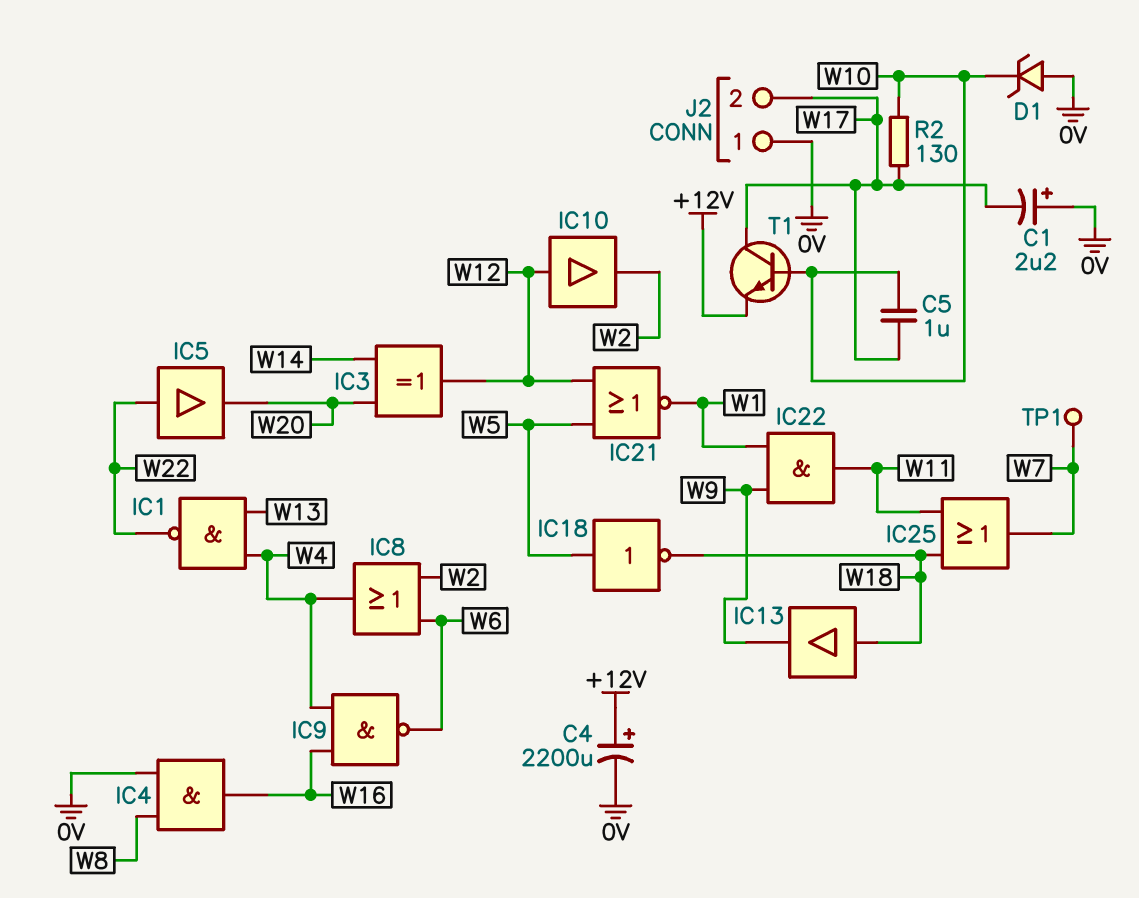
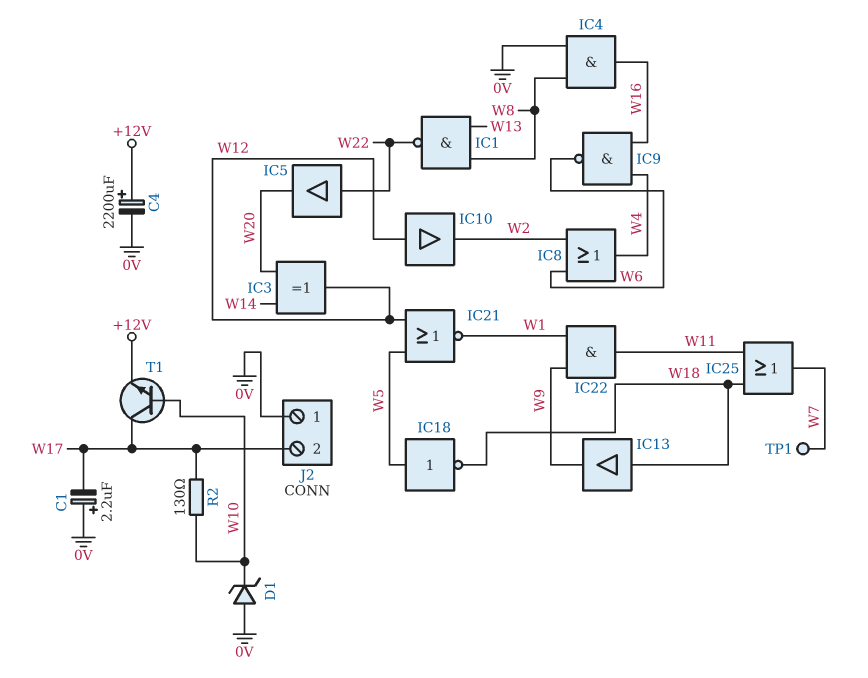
C5: 1uF (W10, W17) -> none
IC1: NAND (in W4, in W13, out W22) -> NAND (in W8, in W13, out W22)

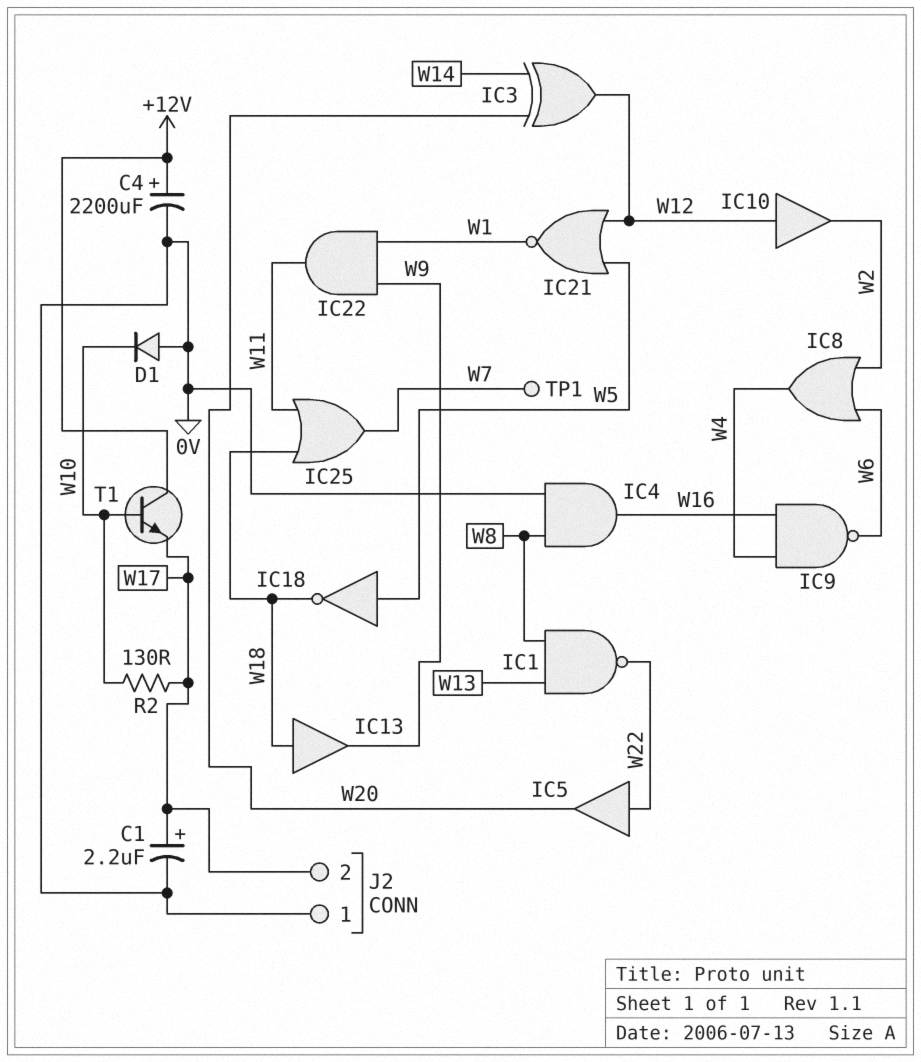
C1: 2.2uF (plus 0V, minus W17) -> 2.2uF (plus W17, minus 0V)
D1: zener (A 0V, K W10) -> diode (A 0V, K W10)
T1: NPN (B W10, C W17, E +12V) -> NPN (B W10, C +12V, E W17)

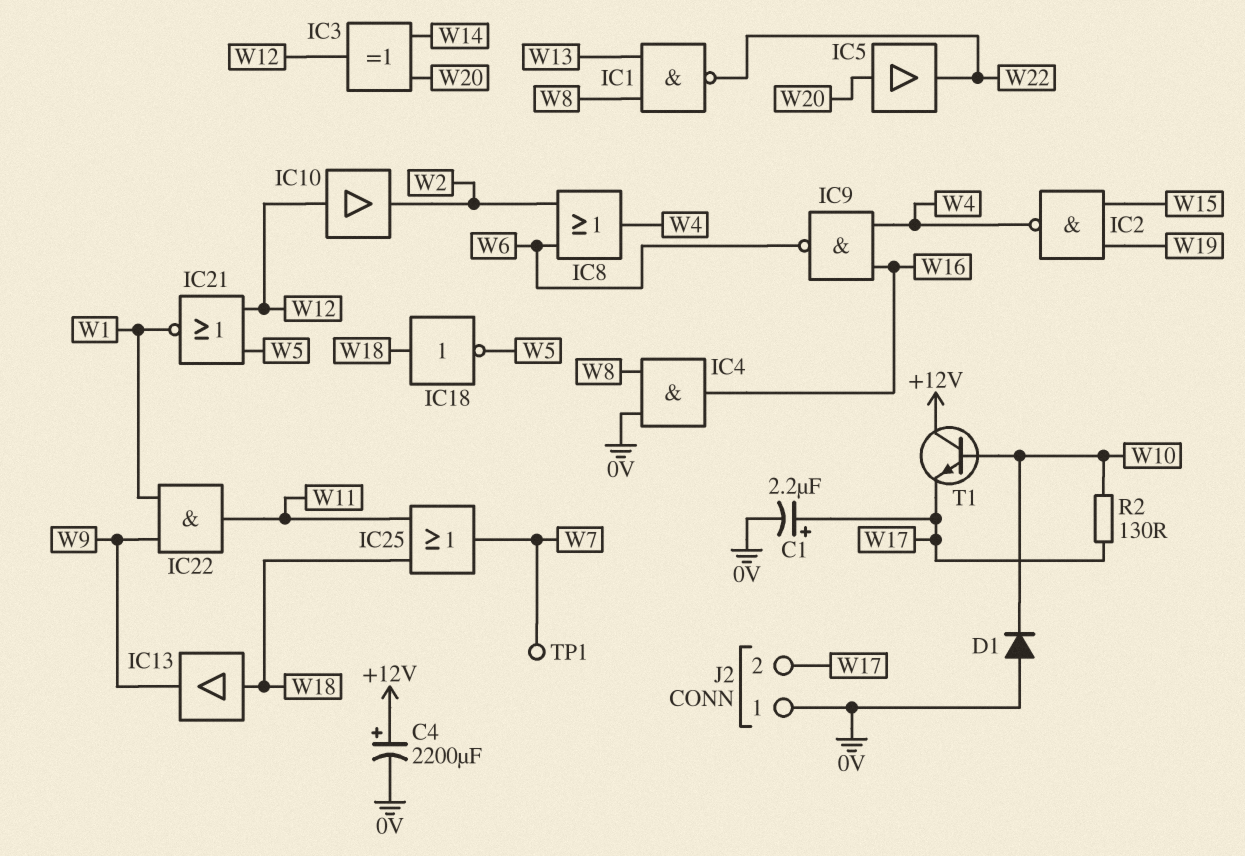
IC2: none -> NAND (in W15, in W19, out W4)
IC5: buffer (in W22, out W20) -> buffer (in W20, out W22)
IC18: NOT (in W5, out W18) -> NOT (in W18, out W5)

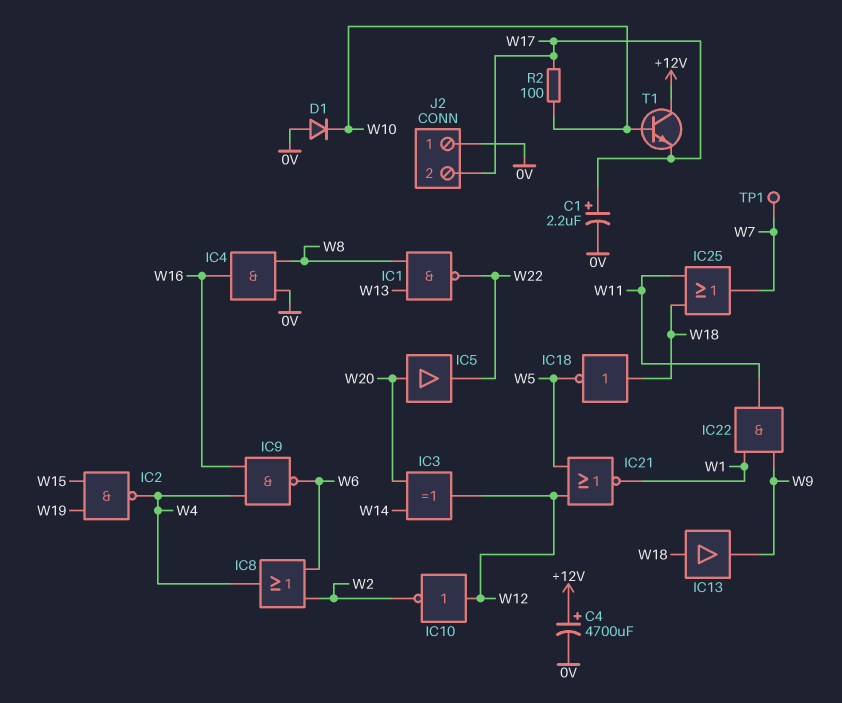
C4: 2200uF (plus +12V, minus 0V) -> 4700uF (plus +12V, minus 0V)
IC10: buffer (in W12, out W2) -> NOT (in W12, out W2)
R2: 130 (W10, W17) -> 100 (W10, W17)

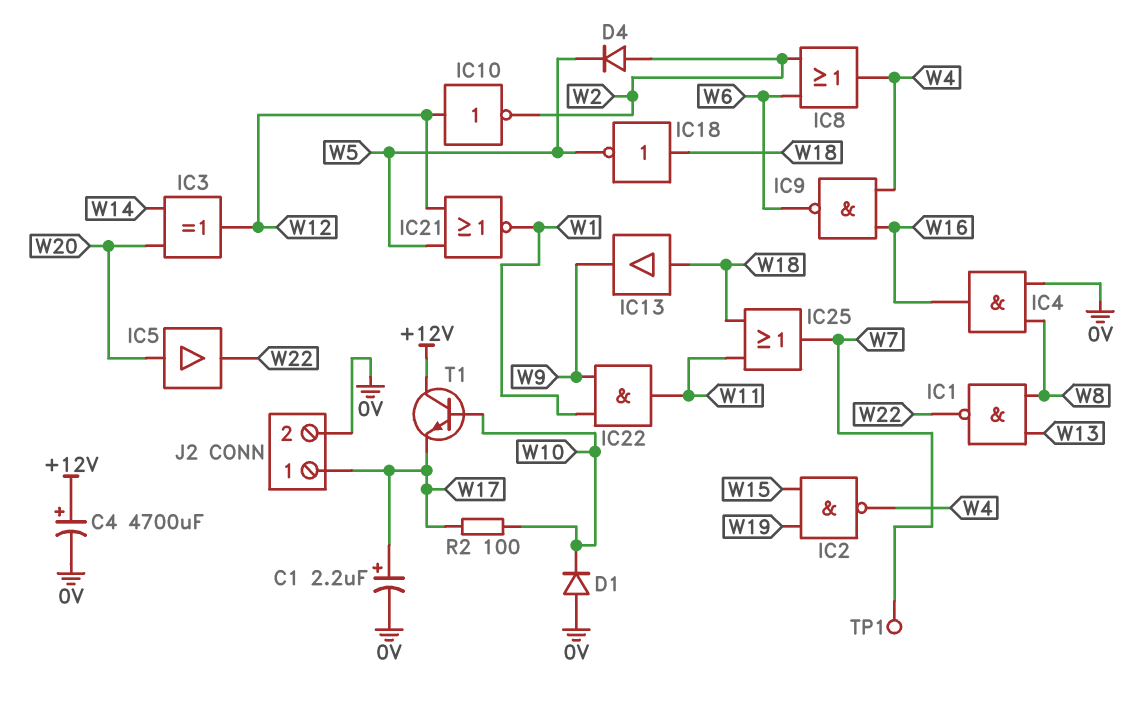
D4: none -> diode (A W2, K W5)
J2 pin 1: 0V -> W17
J2 pin 2: W17 -> 0V

